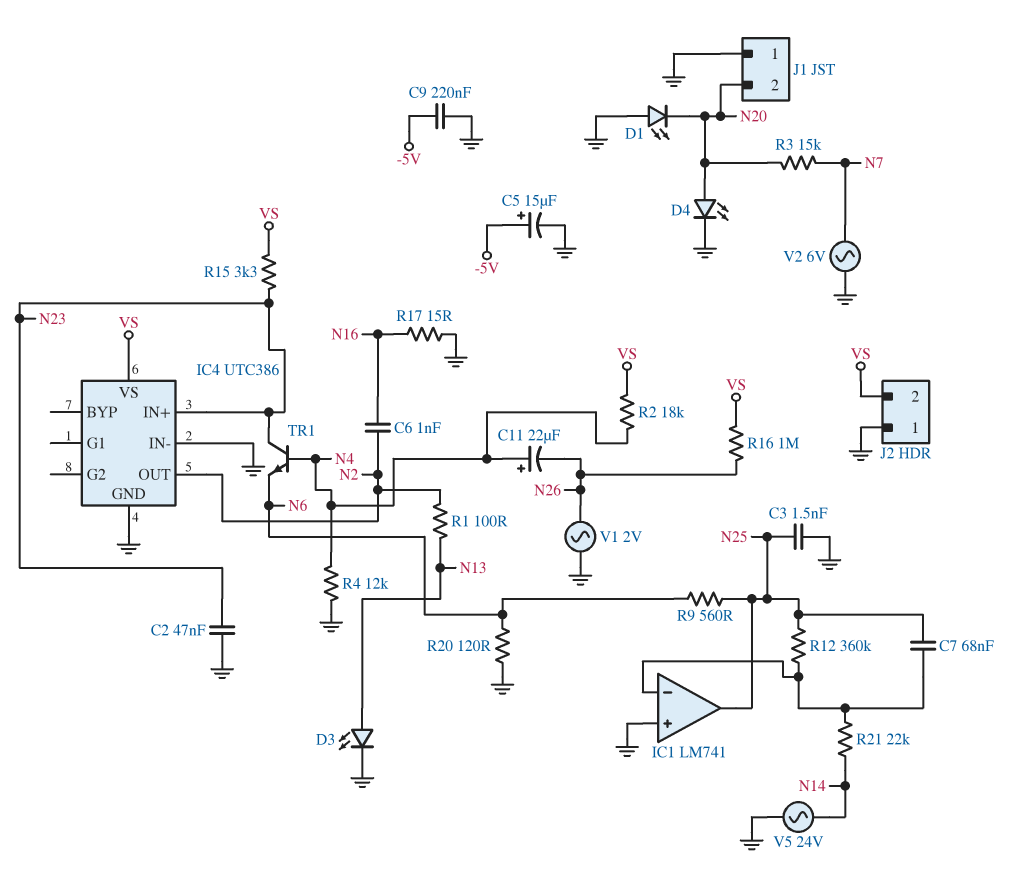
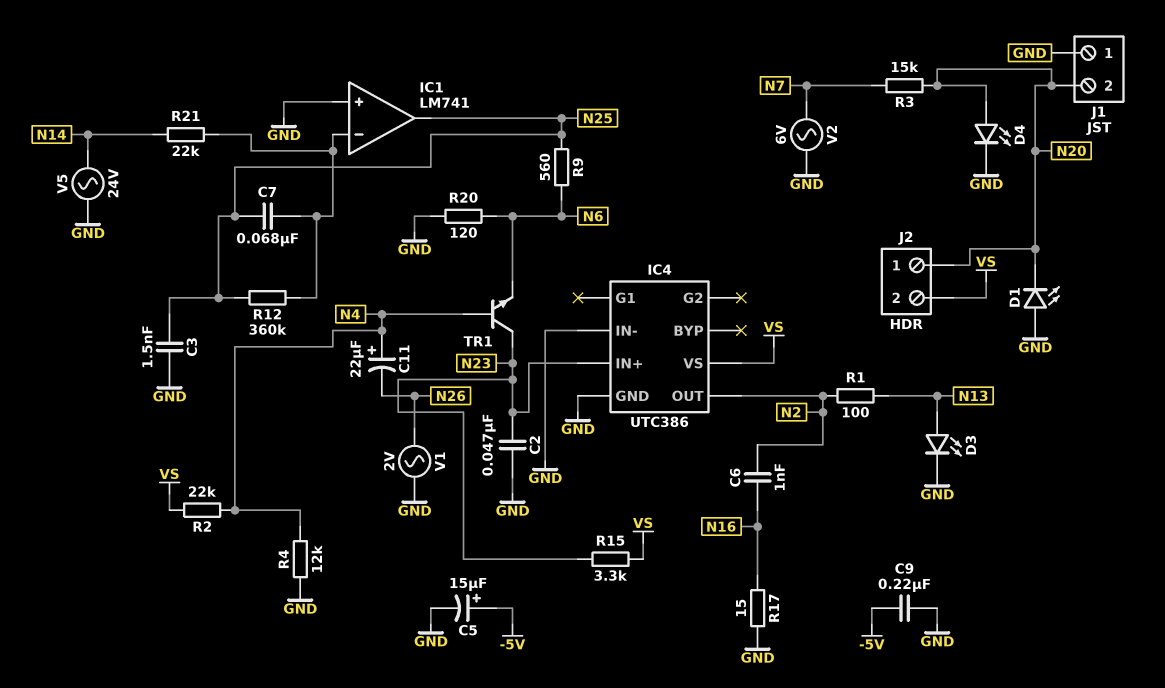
J2 pin 1: GND -> N20
R2: 18k (N4, VS) -> 22k (N4, VS)
R16: 1M (N26, VS) -> none

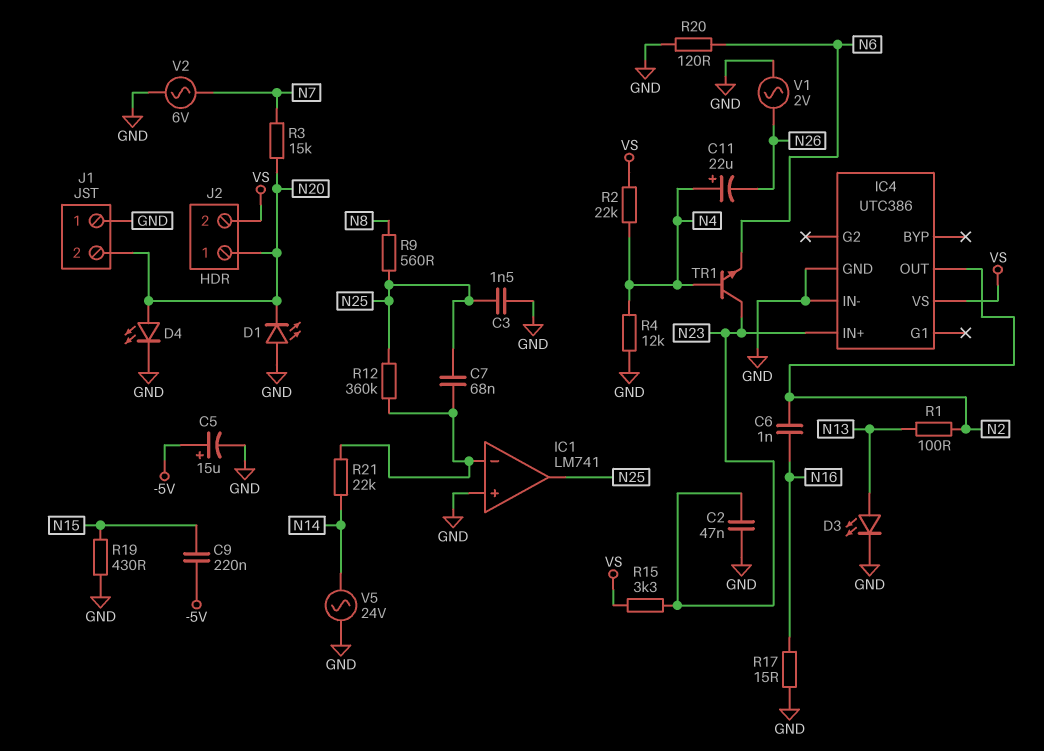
C9: 220nF (-5V, GND) -> 220nF (-5V, N15)
R9: 560 (N6, N25) -> 560 (N8, N25)
R19: none -> 430 (GND, N15)

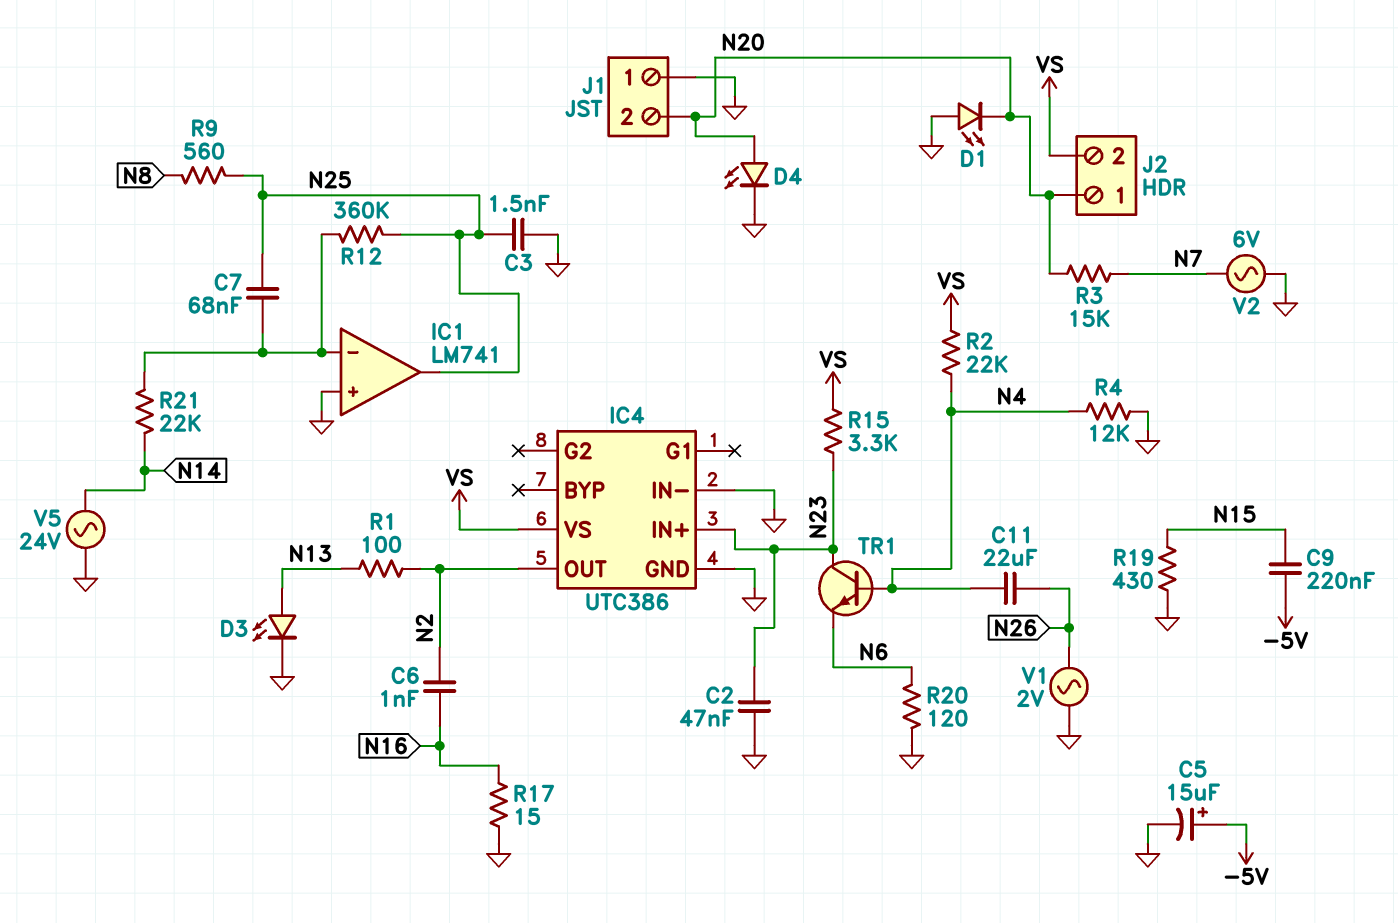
C11: 22uF (plus N4, minus N26) -> 22uF (N4, N26)

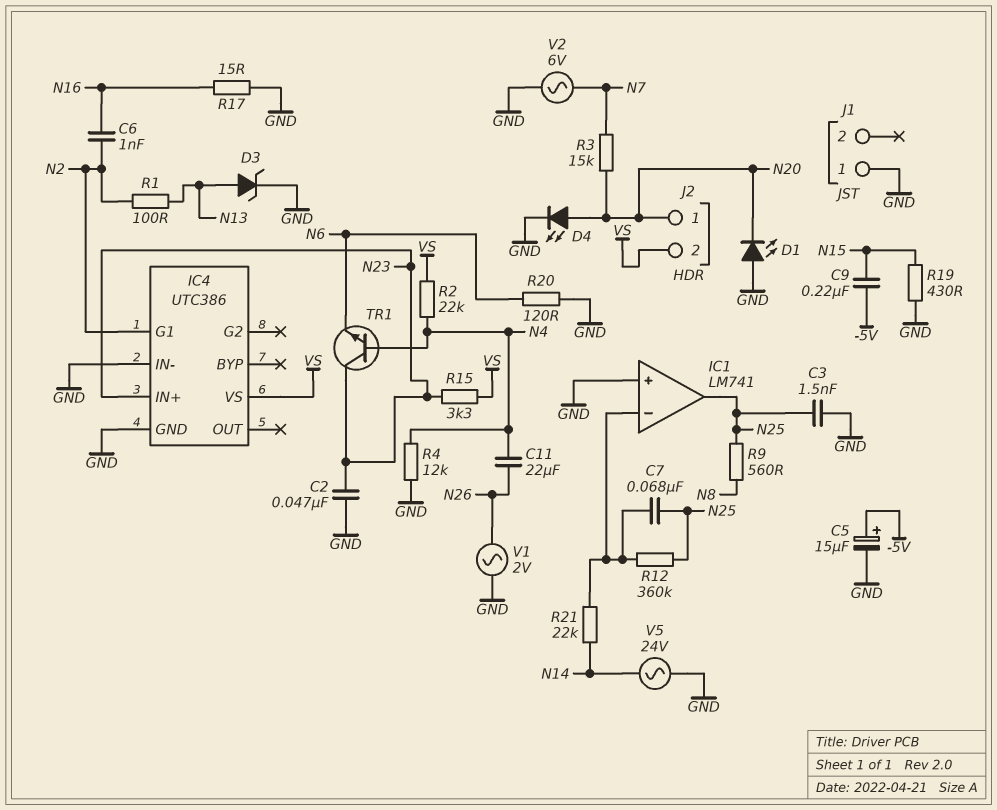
D3: LED (A N13, K GND) -> zener (A N13, K GND)
IC4 pin G1: none -> N2
IC4 pin OUT: N2 -> none
J1 pin 2: N20 -> none

